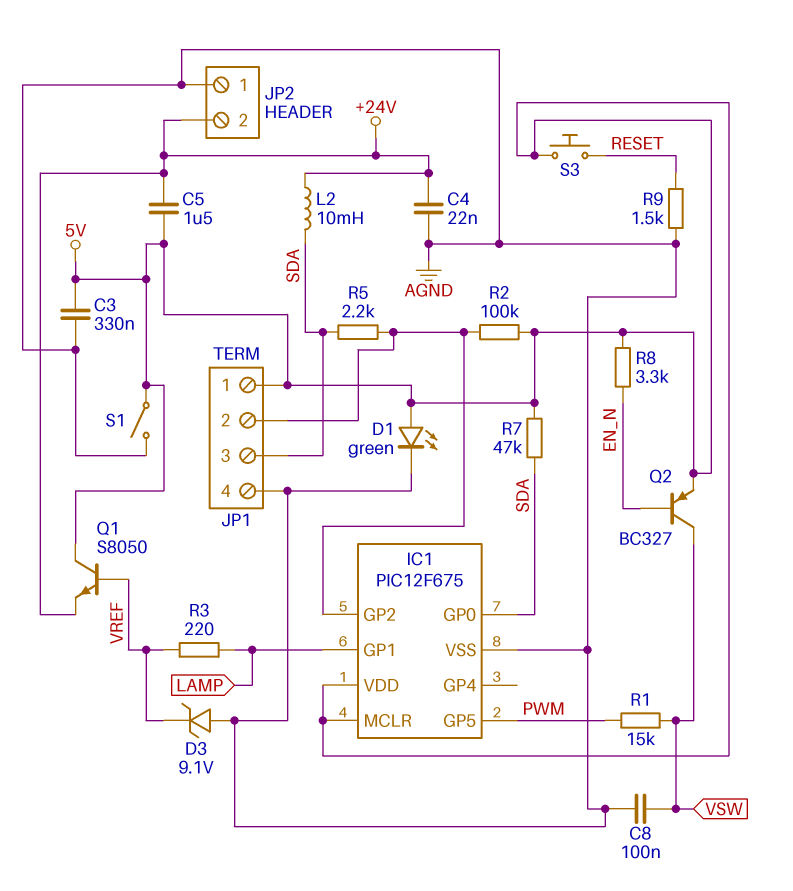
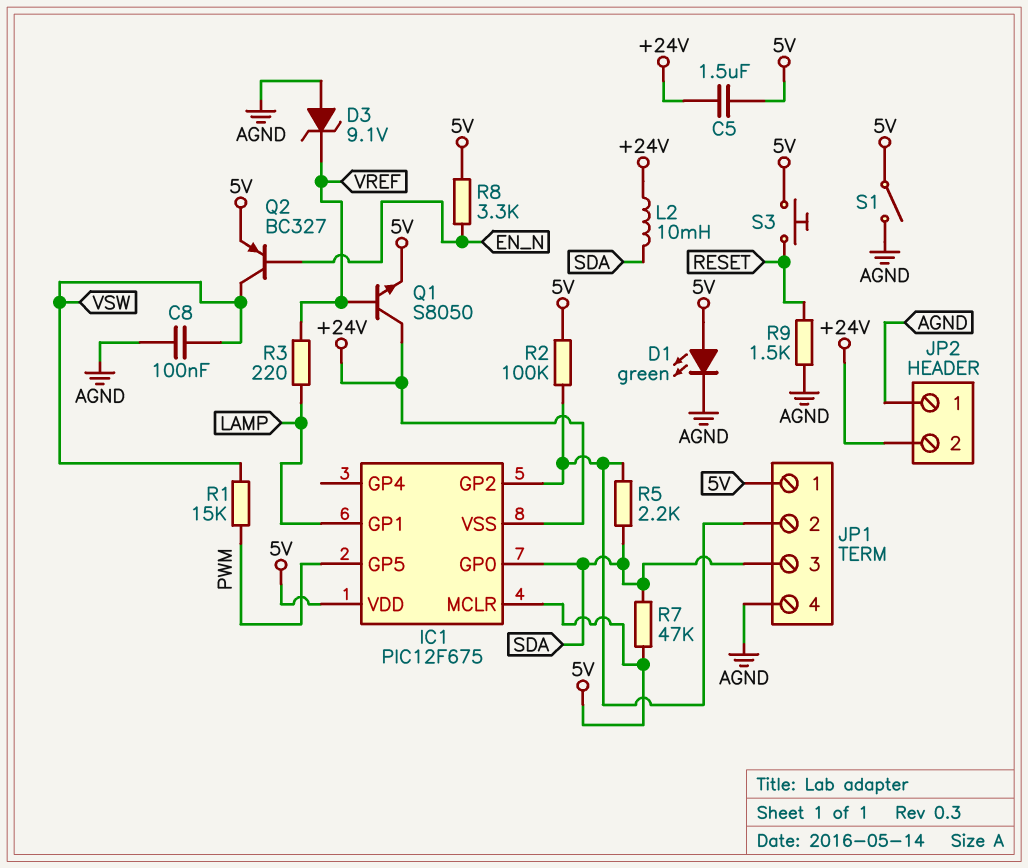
C3: 330nF (5V, AGND) -> none
C4: 22nF (+24V, AGND) -> none
IC1 pin VSS: AGND -> +24V
Q1: NPN S8050 (B VREF, C 5V, E +24V) -> NPN S8050 (B VREF, C +24V, E 5V)

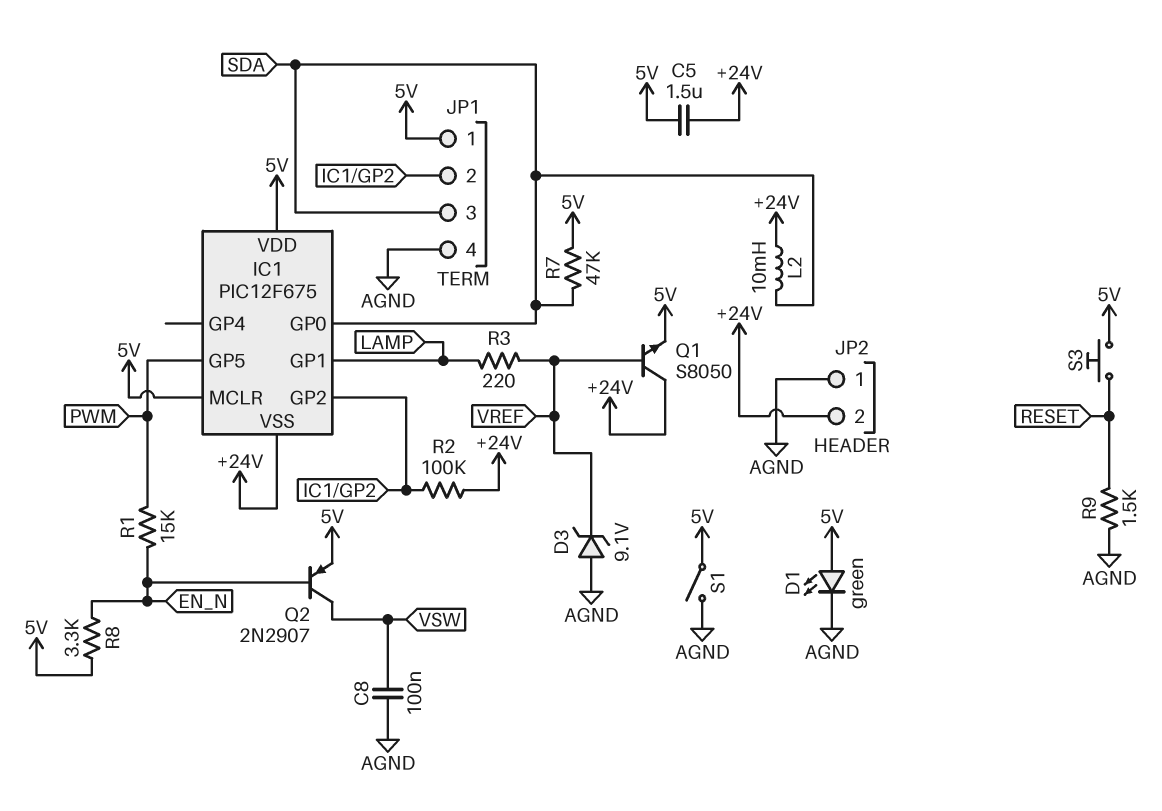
Q2: PNP BC327 (B EN_N, C VSW, E 5V) -> PNP 2N2907 (B EN_N, C VSW, E 5V)
R1: 15k (PWM, VSW) -> 15k (EN_N, PWM)
R2: 100k (5V, IC1/GP2) -> 100k (+24V, IC1/GP2)
R5: 2.2k (IC1/GP2, SDA) -> none

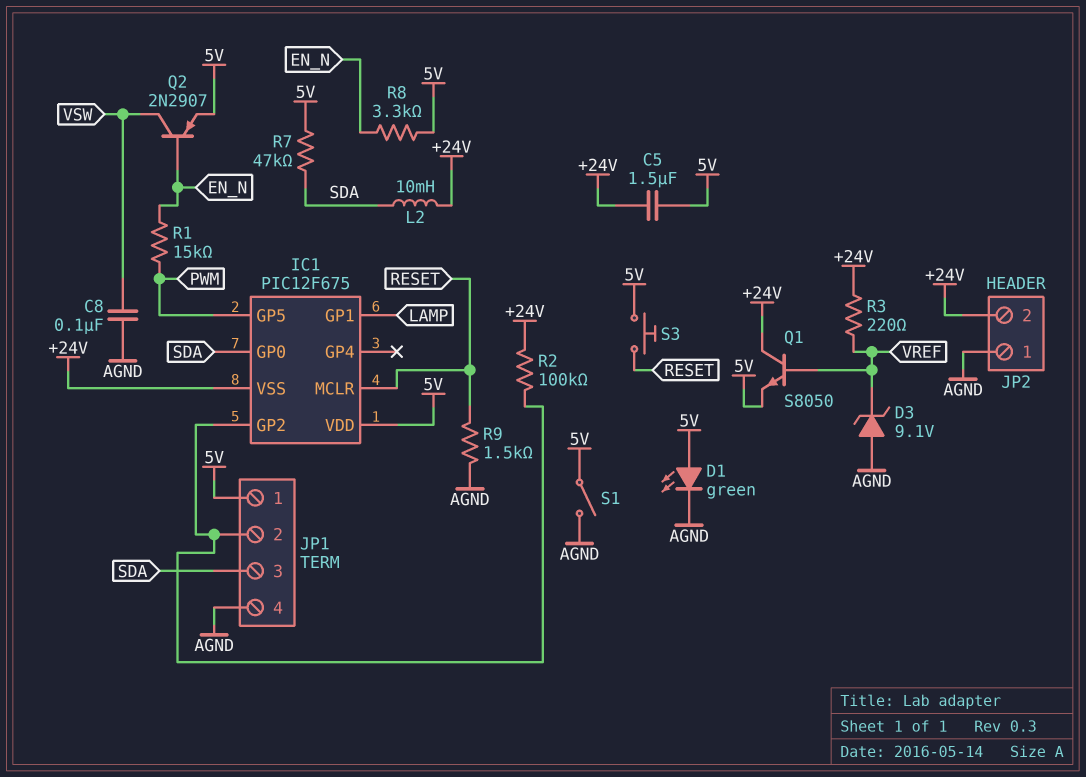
IC1 pin MCLR: 5V -> RESET
R3: 220 (LAMP, VREF) -> 220 (+24V, VREF)

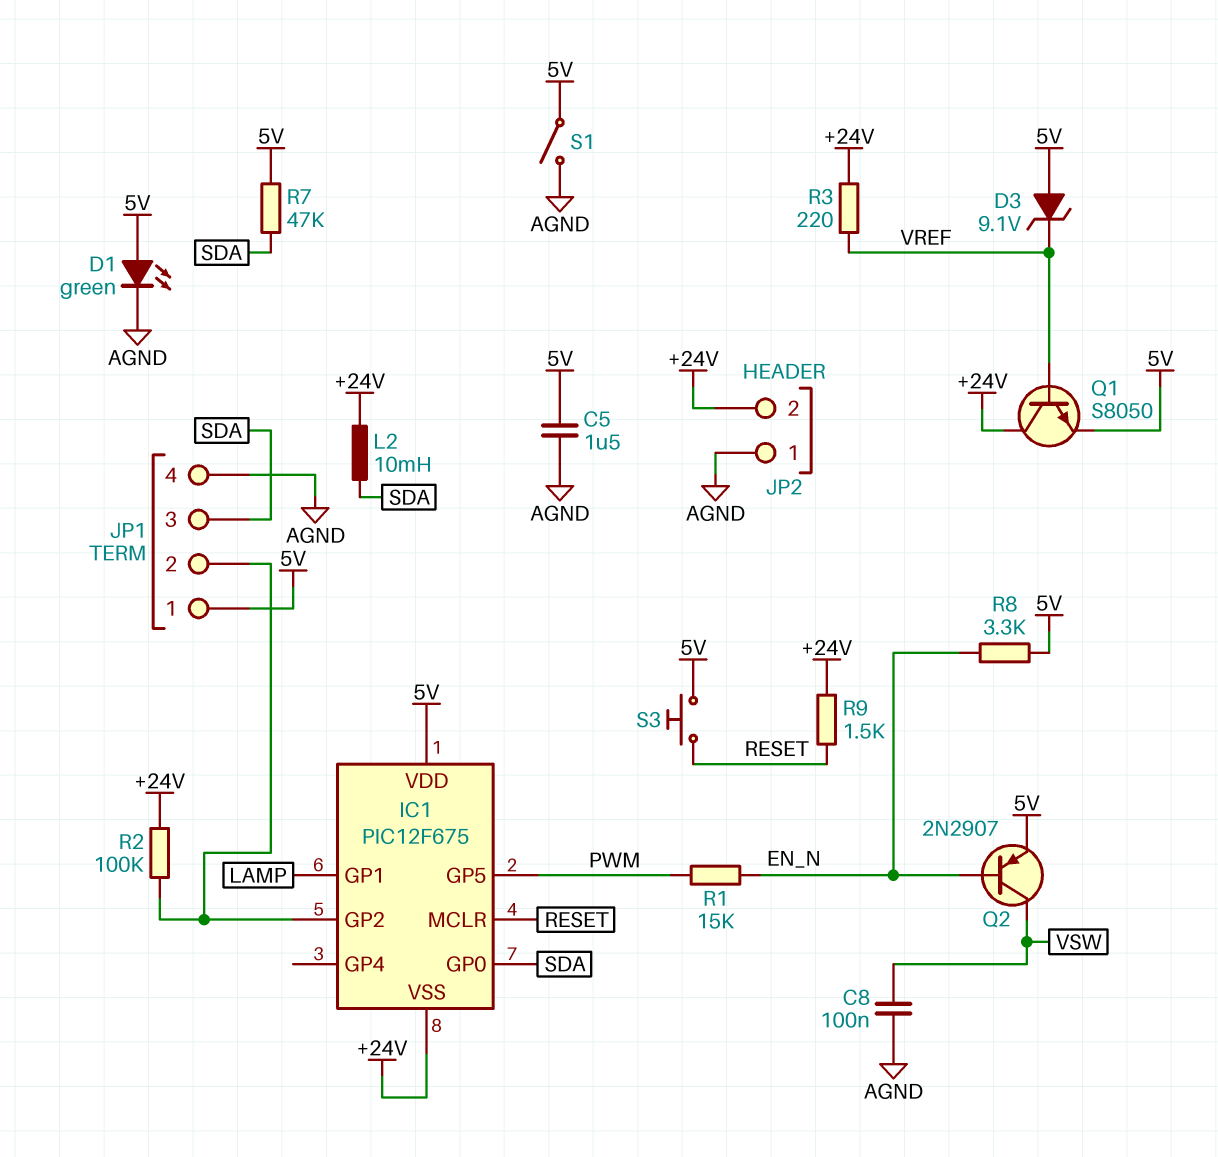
C5: 1.5uF (+24V, 5V) -> 1.5uF (5V, AGND)
D3: zener 9.1V (A AGND, K VREF) -> zener 9.1V (A 5V, K VREF)
R9: 1.5k (AGND, RESET) -> 1.5k (+24V, RESET)

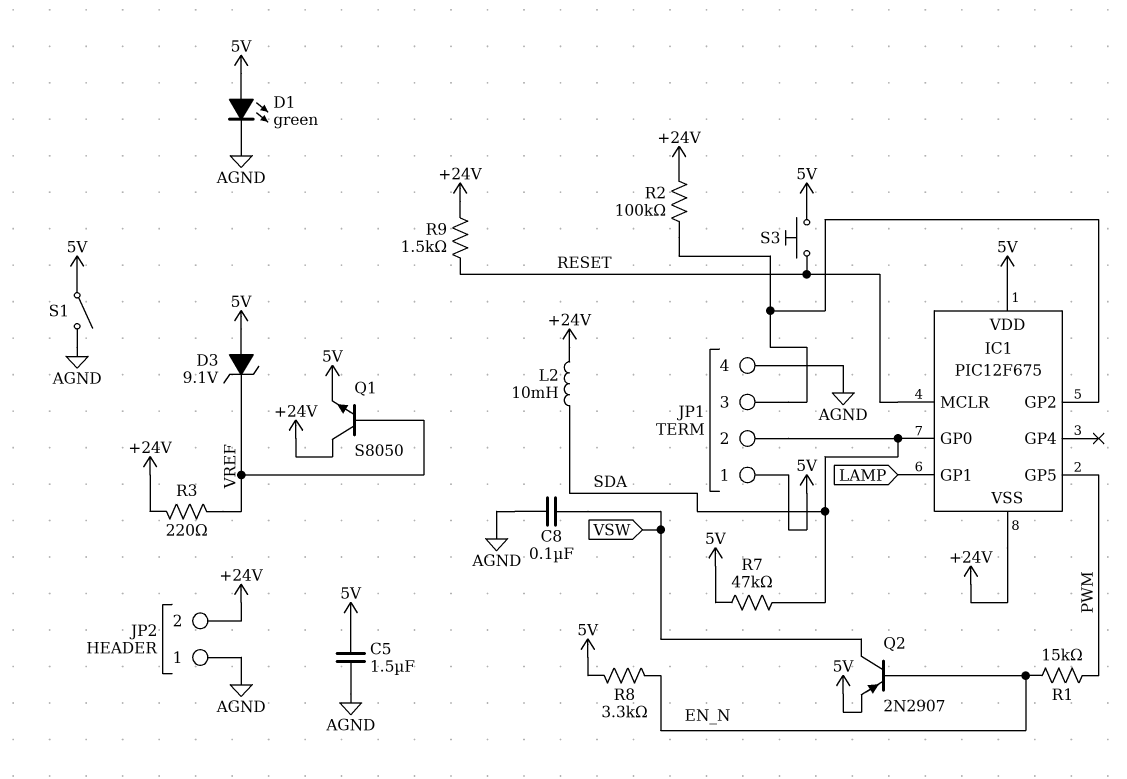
JP1 pin 2: IC1/GP2 -> SDA
JP1 pin 3: SDA -> IC1/GP2

